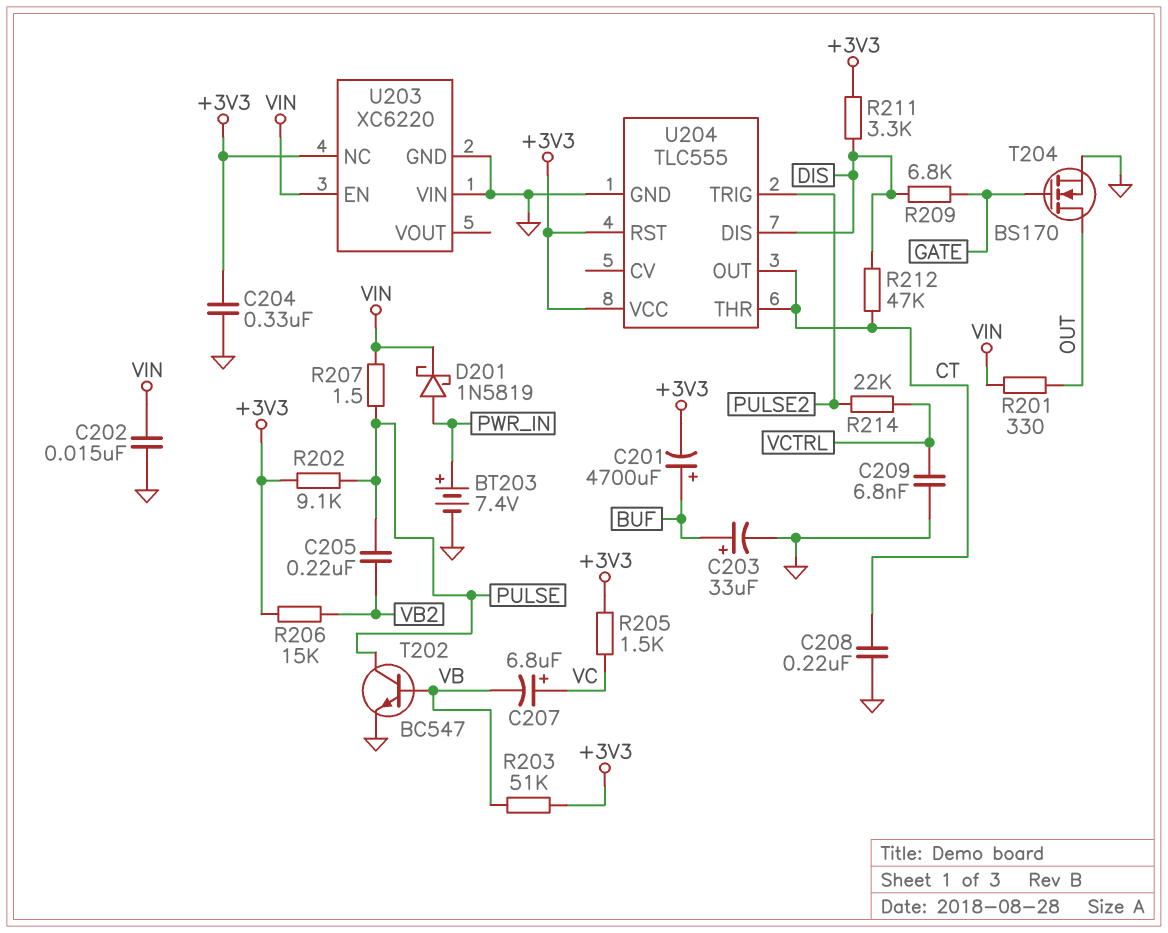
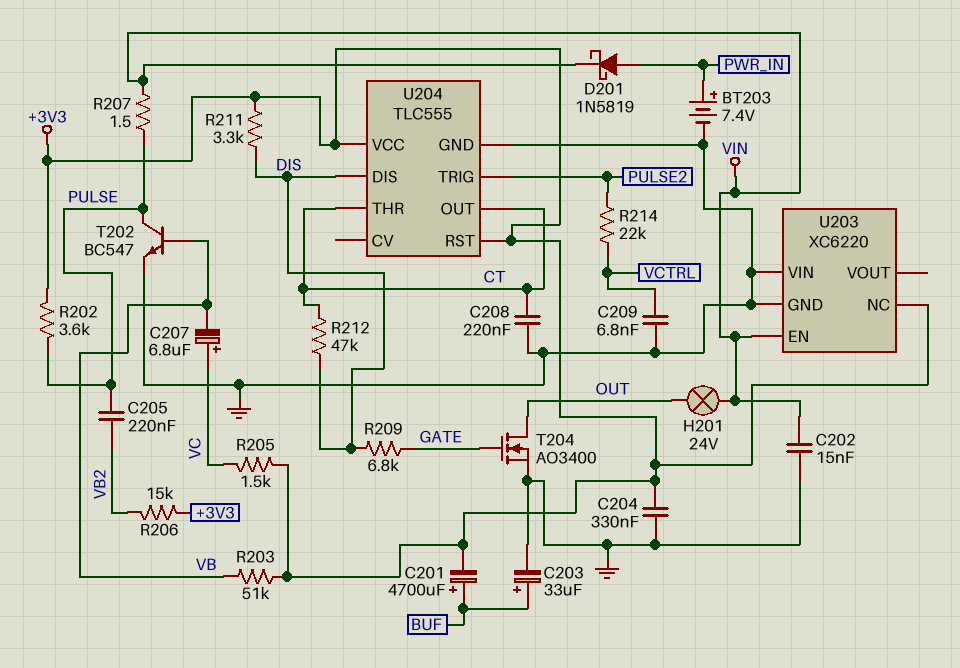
H201: none -> lamp 24V (OUT, VIN)
R201: 330 (OUT, VIN) -> none
R202: 9.1k (+3V3, PULSE) -> 3.6k (+3V3, PULSE)
T204: NMOS BS170 (G GATE, D OUT, S GND) -> NMOS AO3400 (G GATE, D OUT, S GND)

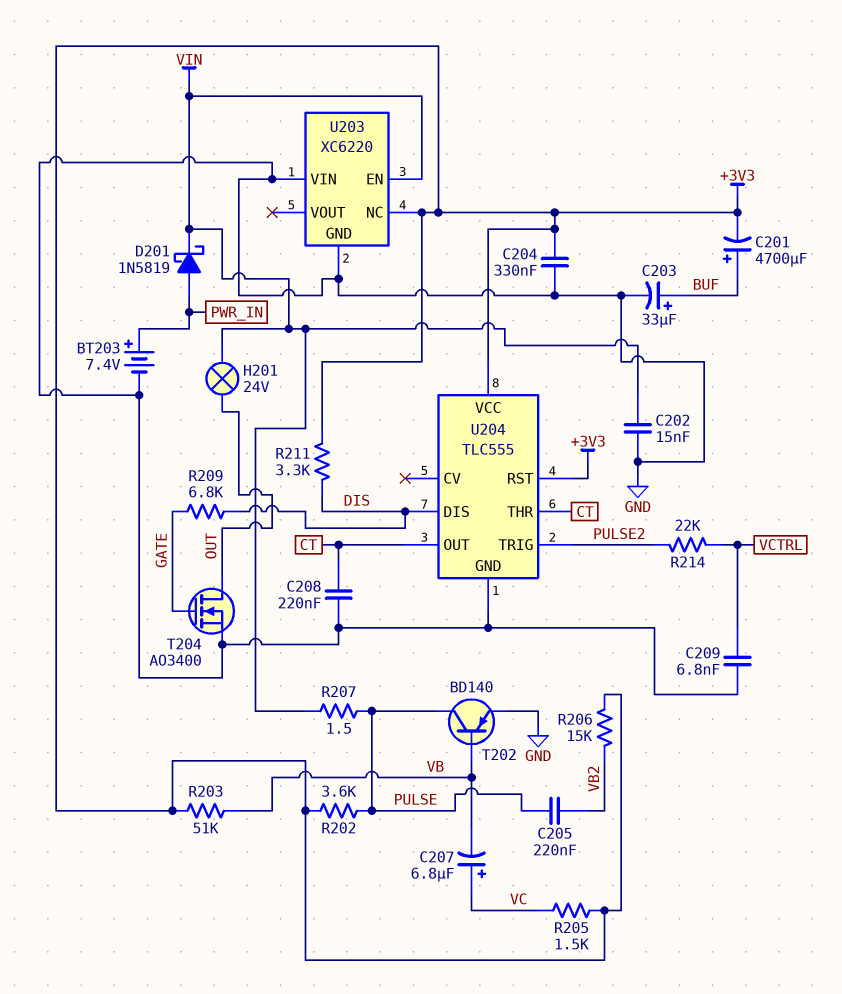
R212: 47k (CT, DIS) -> none
T202: NPN BC547 (B VB, C PULSE, E GND) -> PNP BD140 (B VB, C PULSE, E GND)

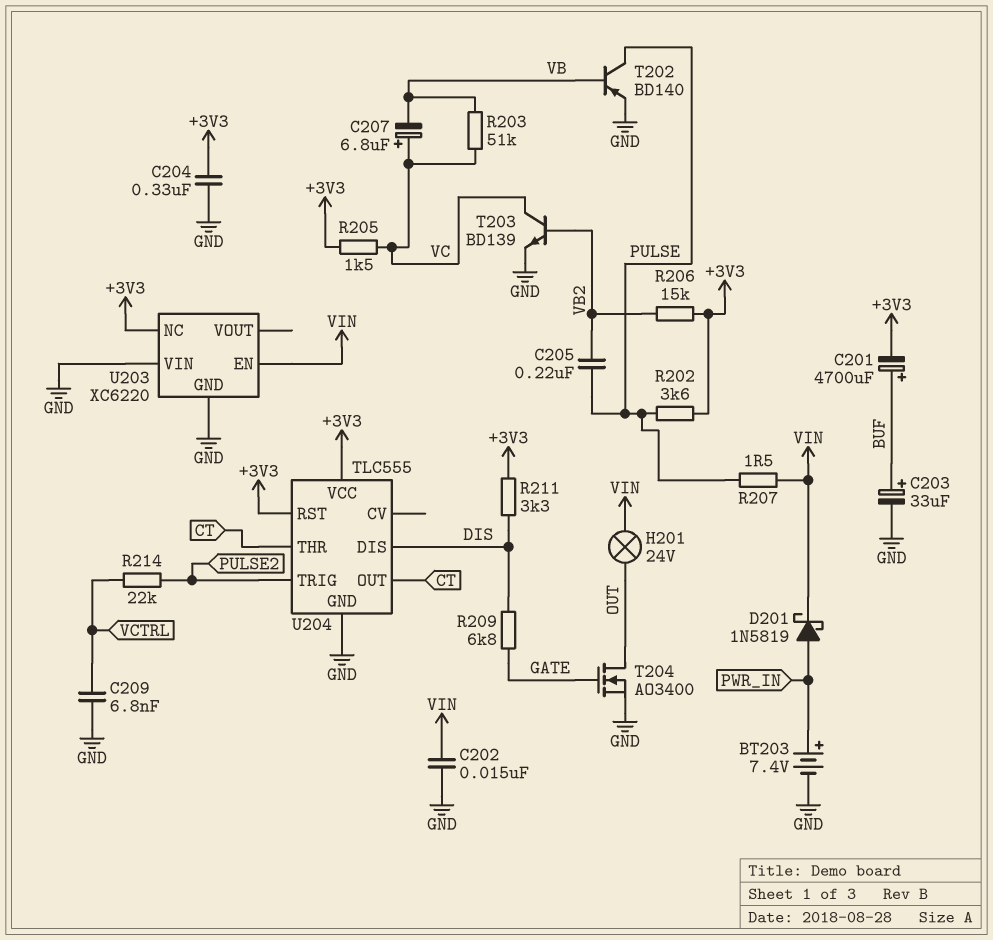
C208: 220nF (CT, GND) -> none
R203: 51k (+3V3, VB) -> 51k (VB, VC)
T203: none -> NPN BD139 (B VB2, C VC, E GND)

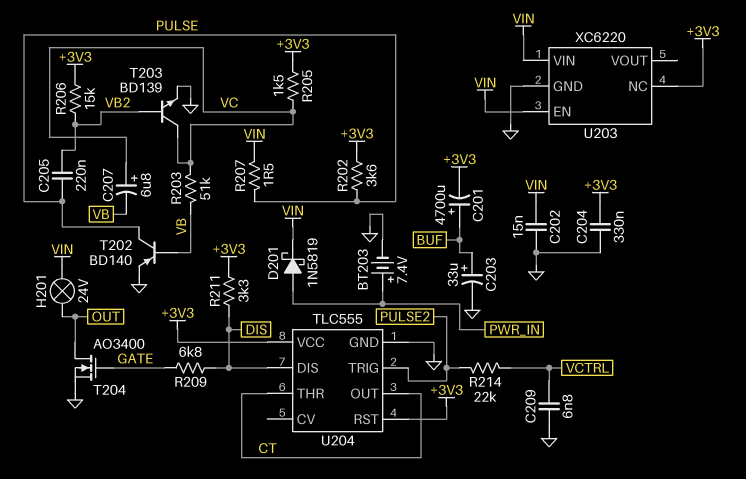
U203 pin VIN: GND -> VIN

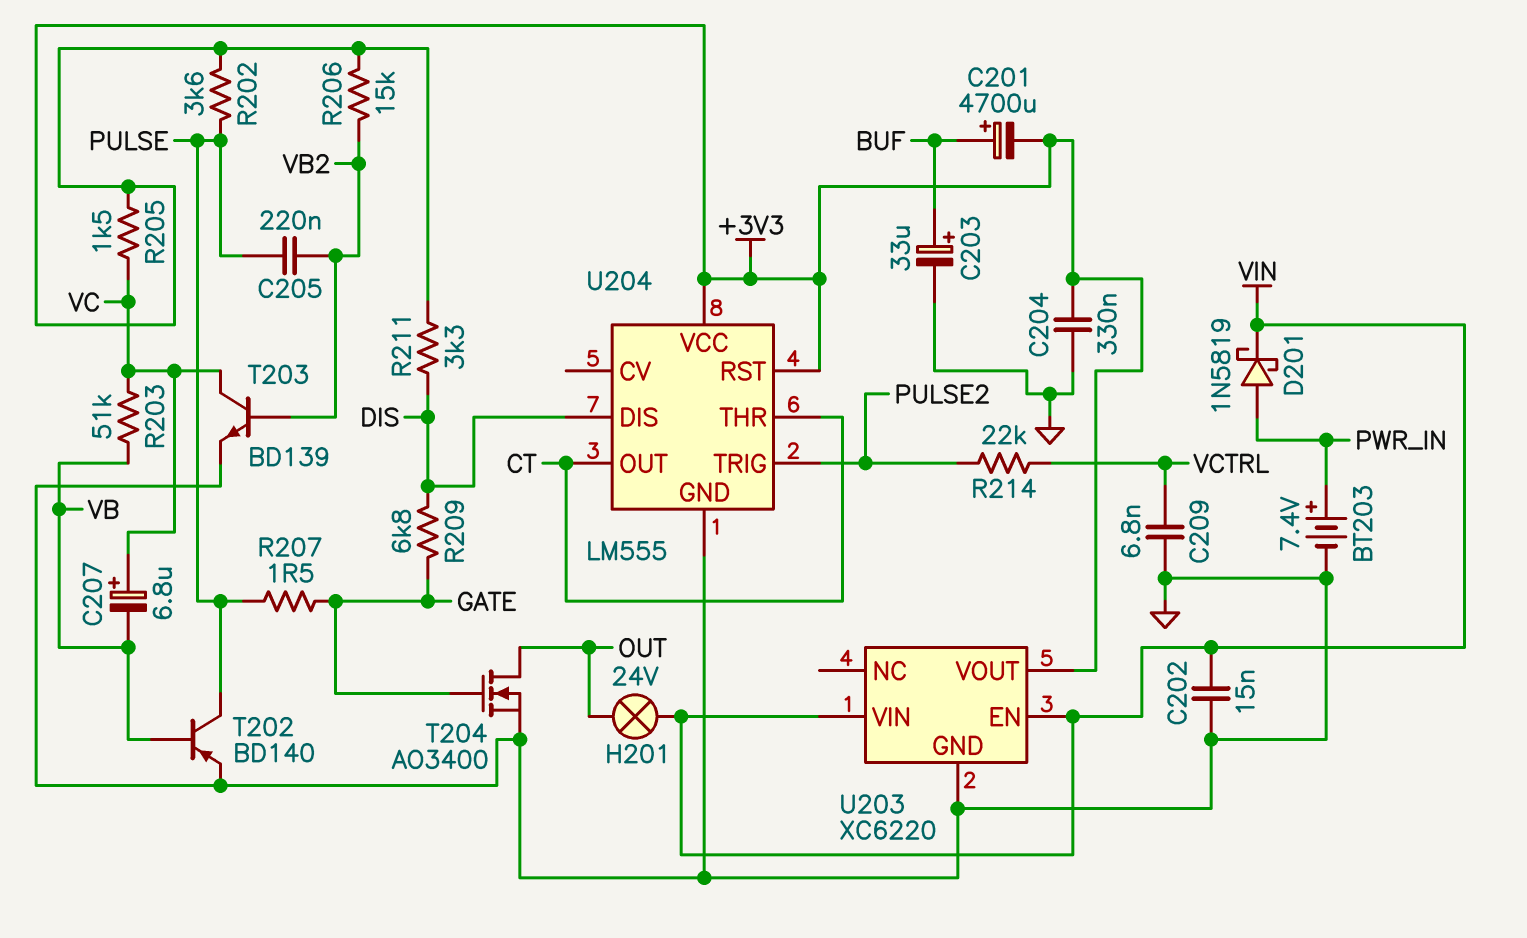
R207: 1.5 (PULSE, VIN) -> 1.5 (GATE, PULSE)
U203 pin NC: +3V3 -> none
U203 pin VOUT: none -> +3V3
U204: TLC555 -> LM555

